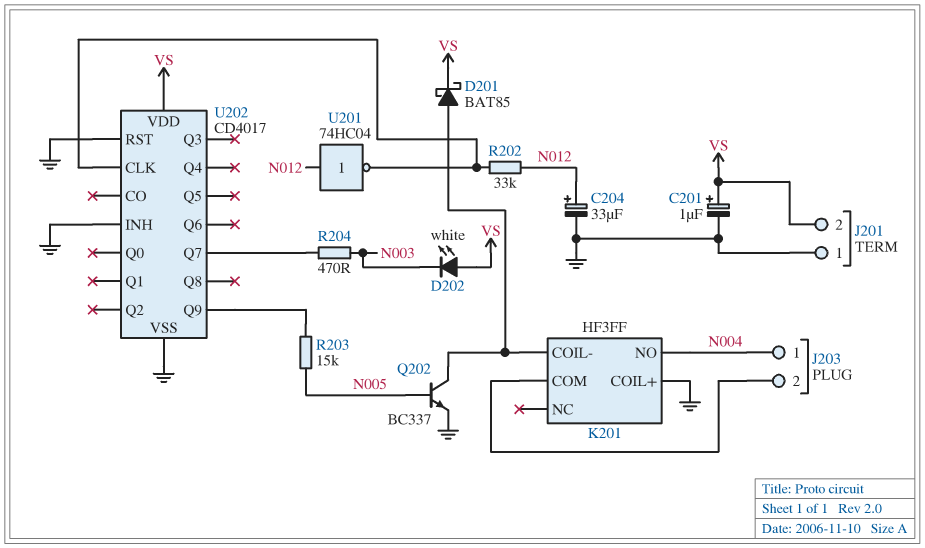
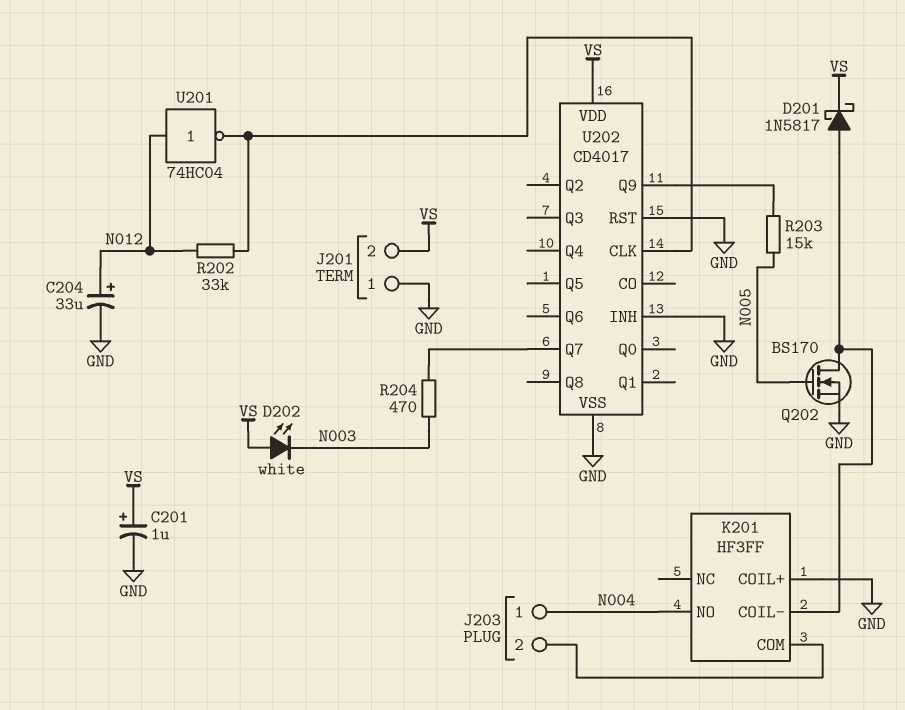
D201: schottky BAT85 (A K201/COIL-, K VS) -> schottky 1N5817 (A K201/COIL-, K VS)
Q202: NPN BC337 (B N005, C K201/COIL-, E GND) -> NMOS BS170 (G N005, D K201/COIL-, S GND)

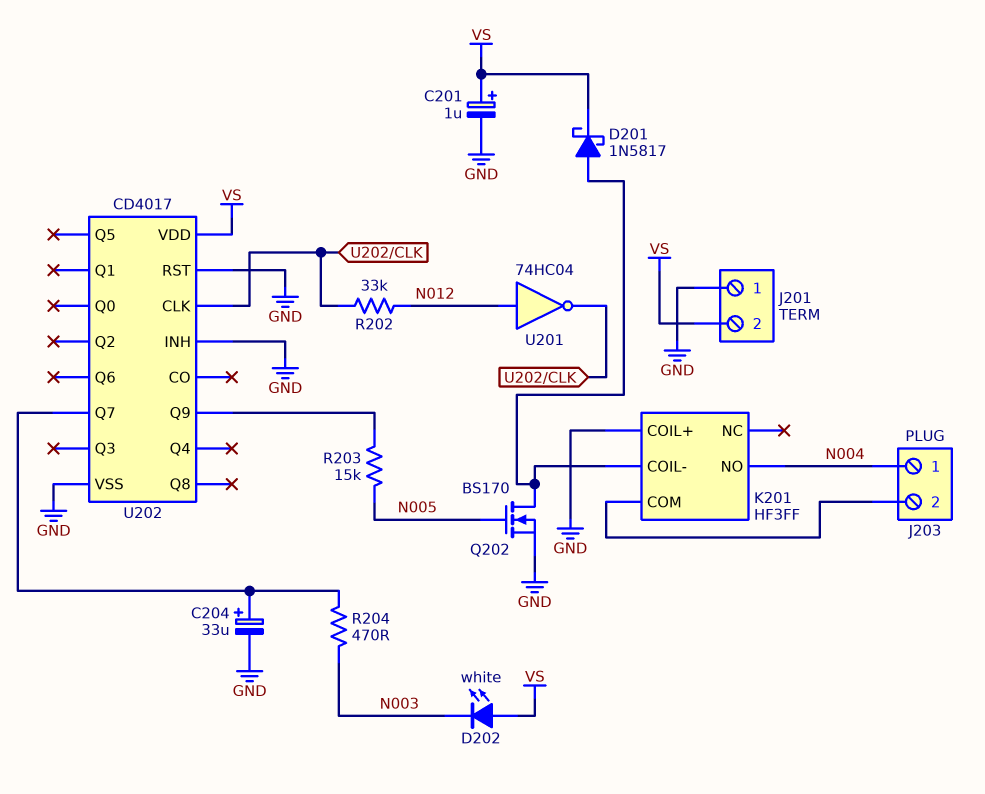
C204: 33uF (plus N012, minus GND) -> 33uF (plus U202/Q7, minus GND)

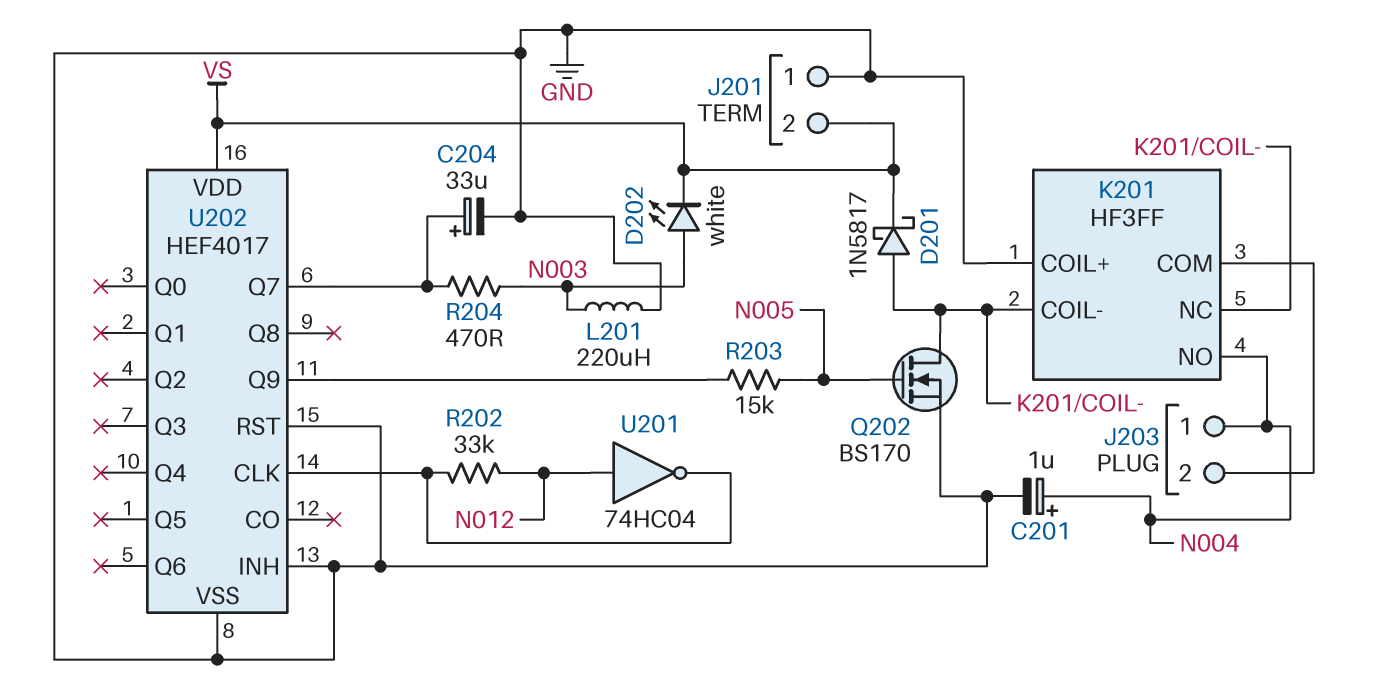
C201: 1uF (plus VS, minus GND) -> 1uF (plus N004, minus GND)
D202: LED white (A VS, K N003) -> LED white (A N003, K VS)
K201 pin NC: none -> K201/COIL-
L201: none -> 220uH (GND, N003)
U202: CD4017 -> HEF4017

